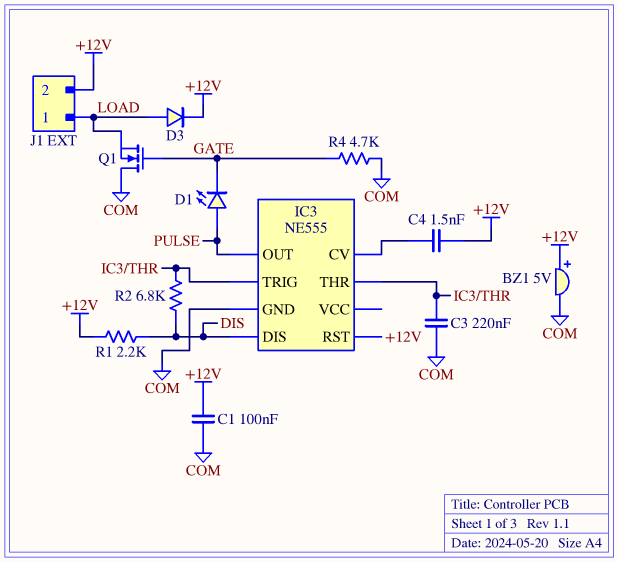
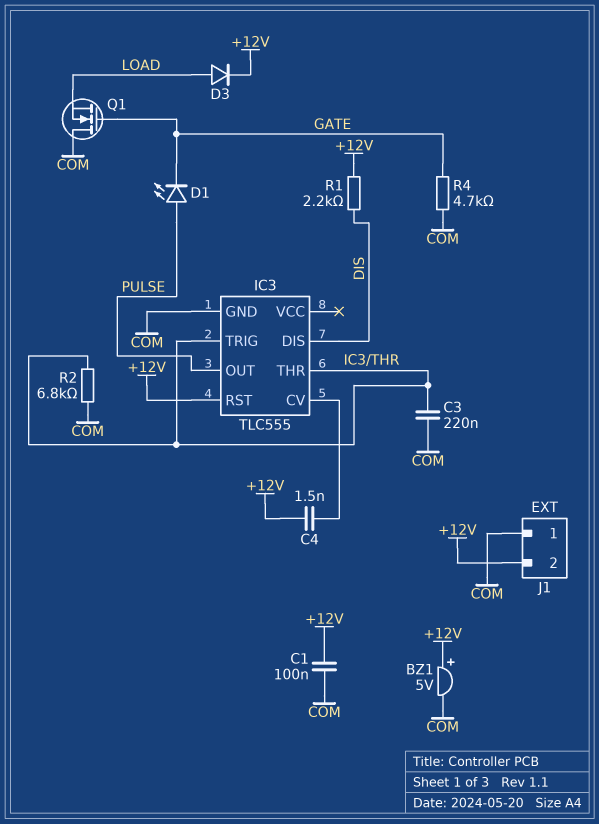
IC3: NE555 -> TLC555
J1 pin 1: LOAD -> COM
R2: 6.8k (DIS, IC3/THR) -> 6.8k (COM, IC3/THR)

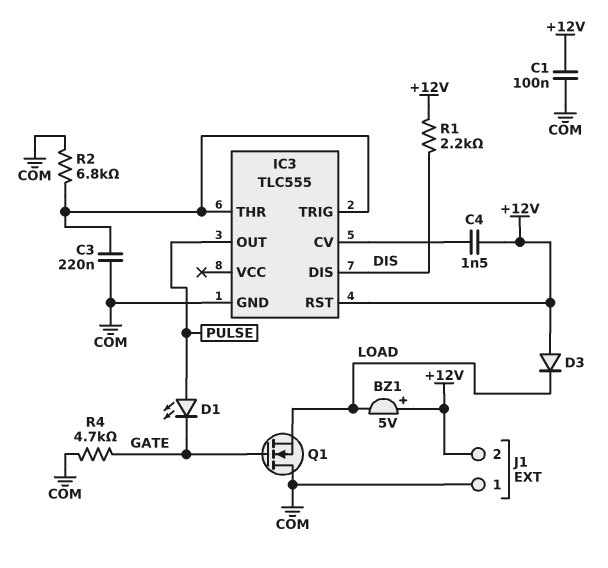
BZ1: buzzer 5V (plus +12V, minus COM) -> buzzer 5V (plus +12V, minus LOAD)
D3: diode (A LOAD, K +12V) -> diode (A +12V, K LOAD)

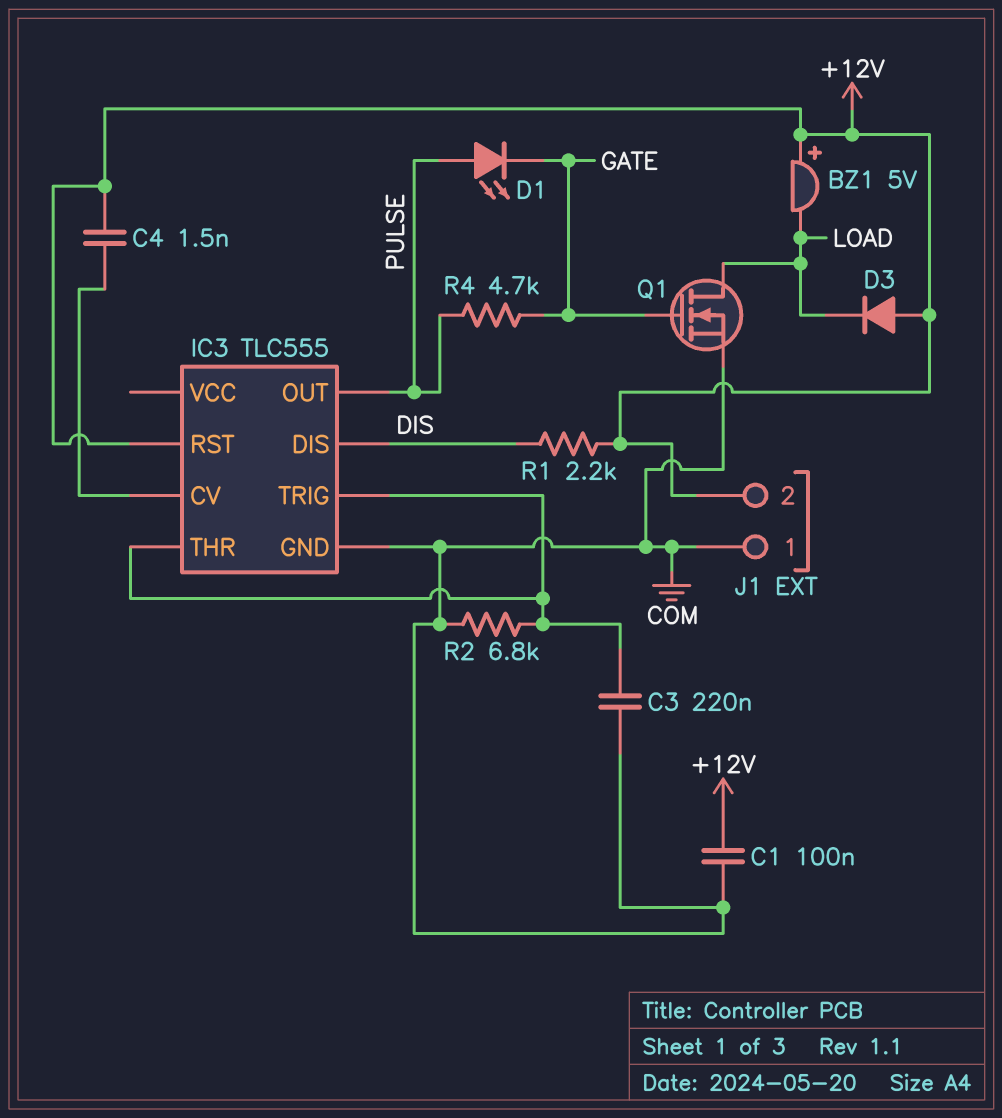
Q1: NMOS (G GATE, D COM, S LOAD) -> NMOS (G GATE, D LOAD, S COM)
R4: 4.7k (COM, GATE) -> 4.7k (GATE, PULSE)

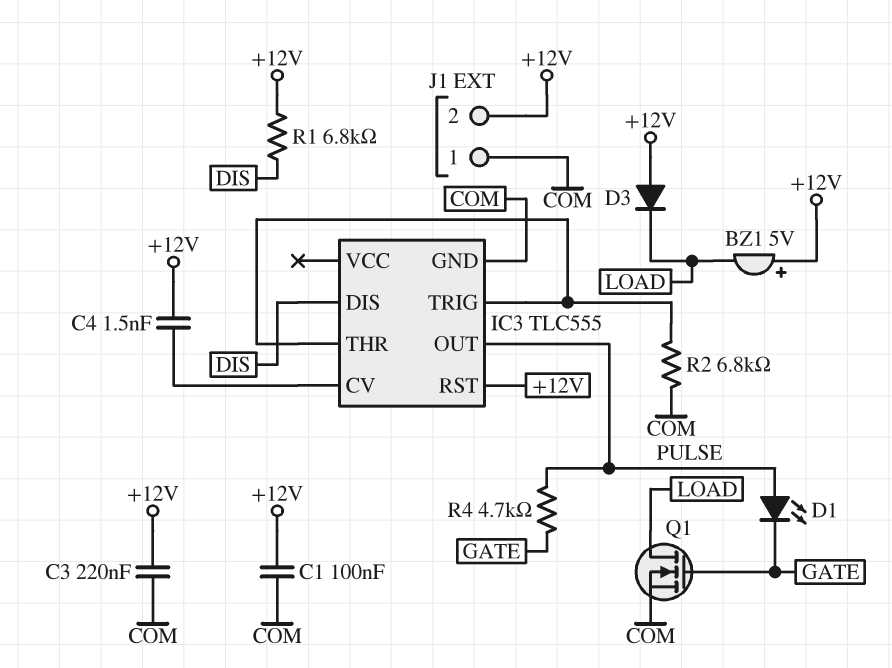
C3: 220nF (COM, IC3/THR) -> 220nF (+12V, COM)
R1: 2.2k (+12V, DIS) -> 6.8k (+12V, DIS)

